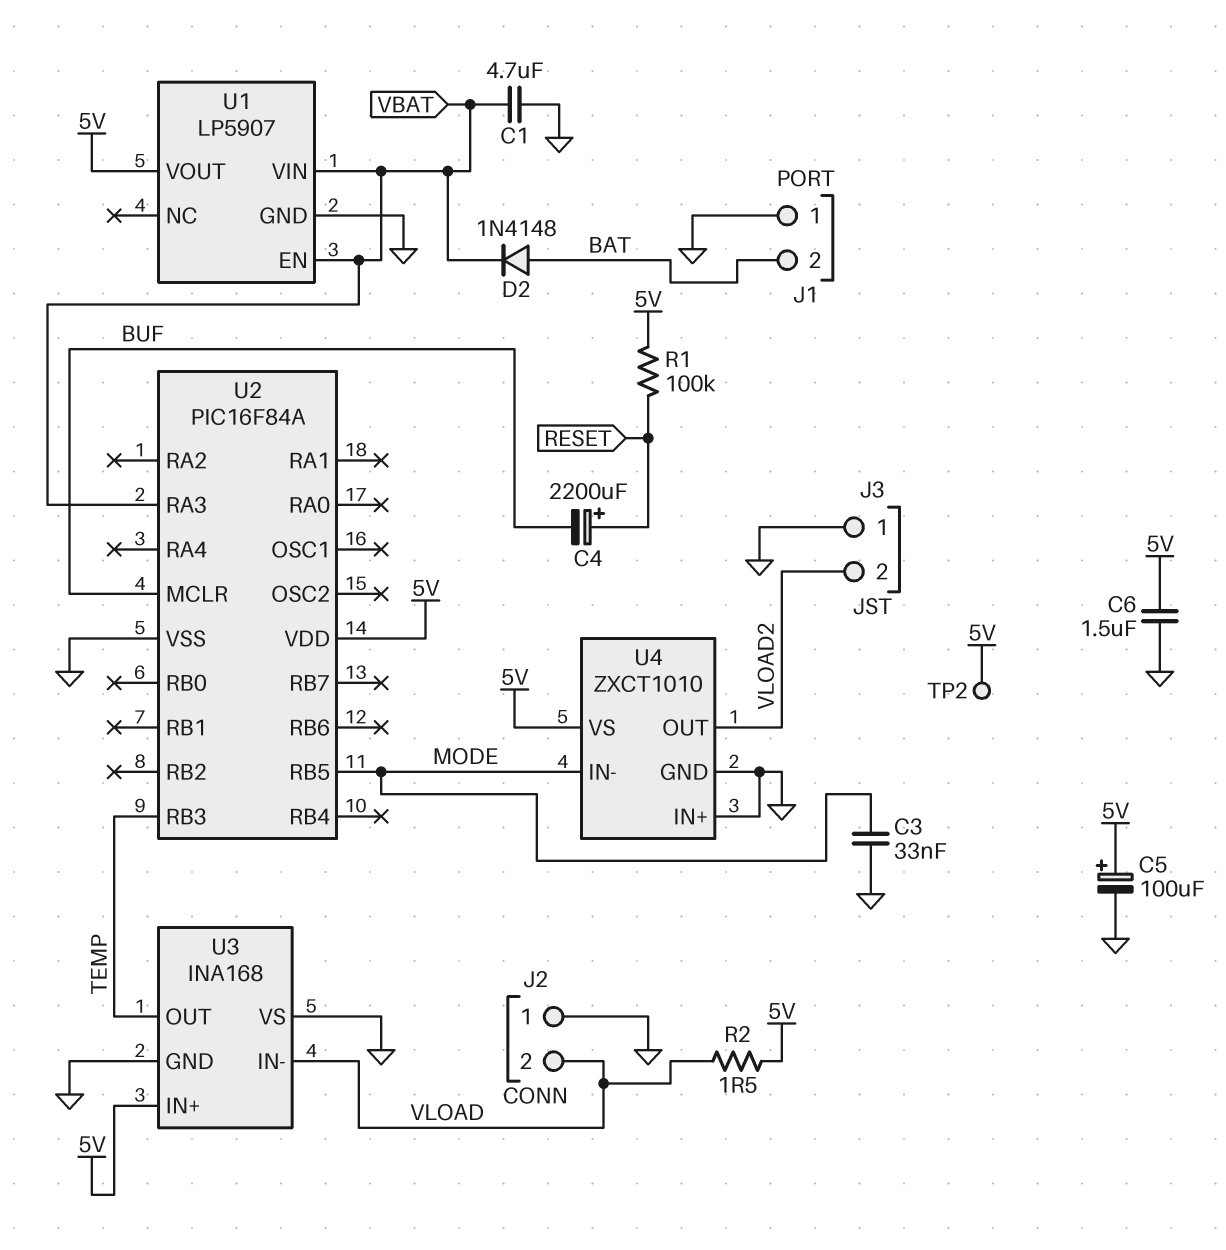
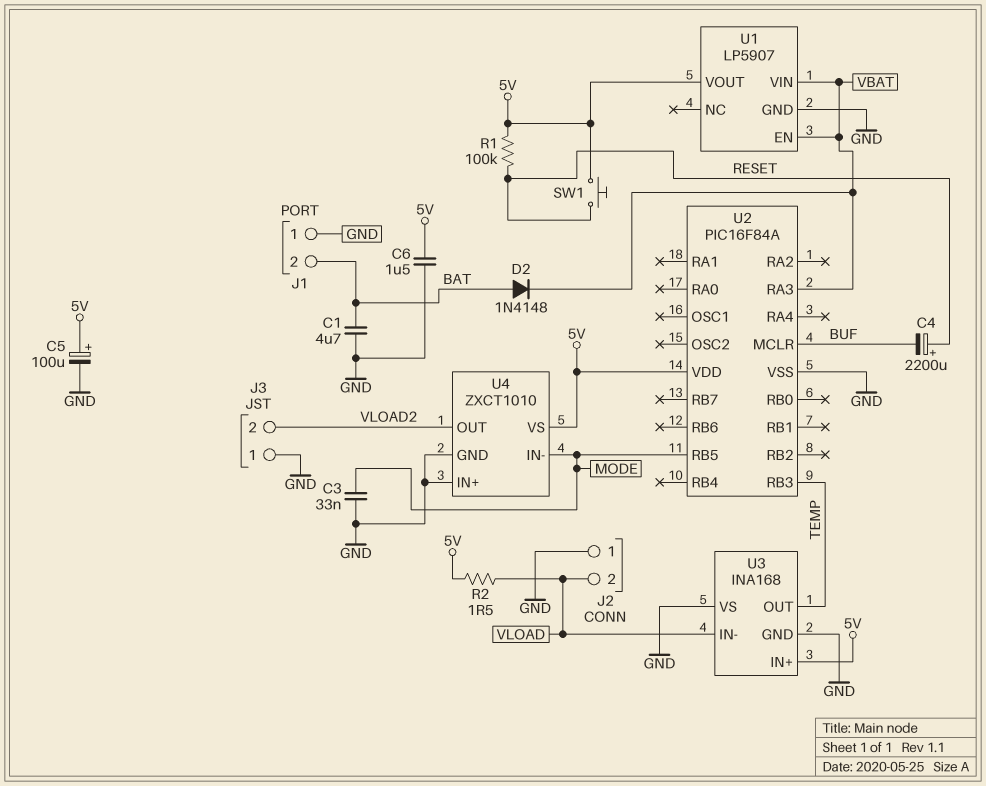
C1: 4.7uF (GND, VBAT) -> 4.7uF (BAT, GND)
SW1: none -> button (5V, RESET)
TP2: test point (5V) -> none

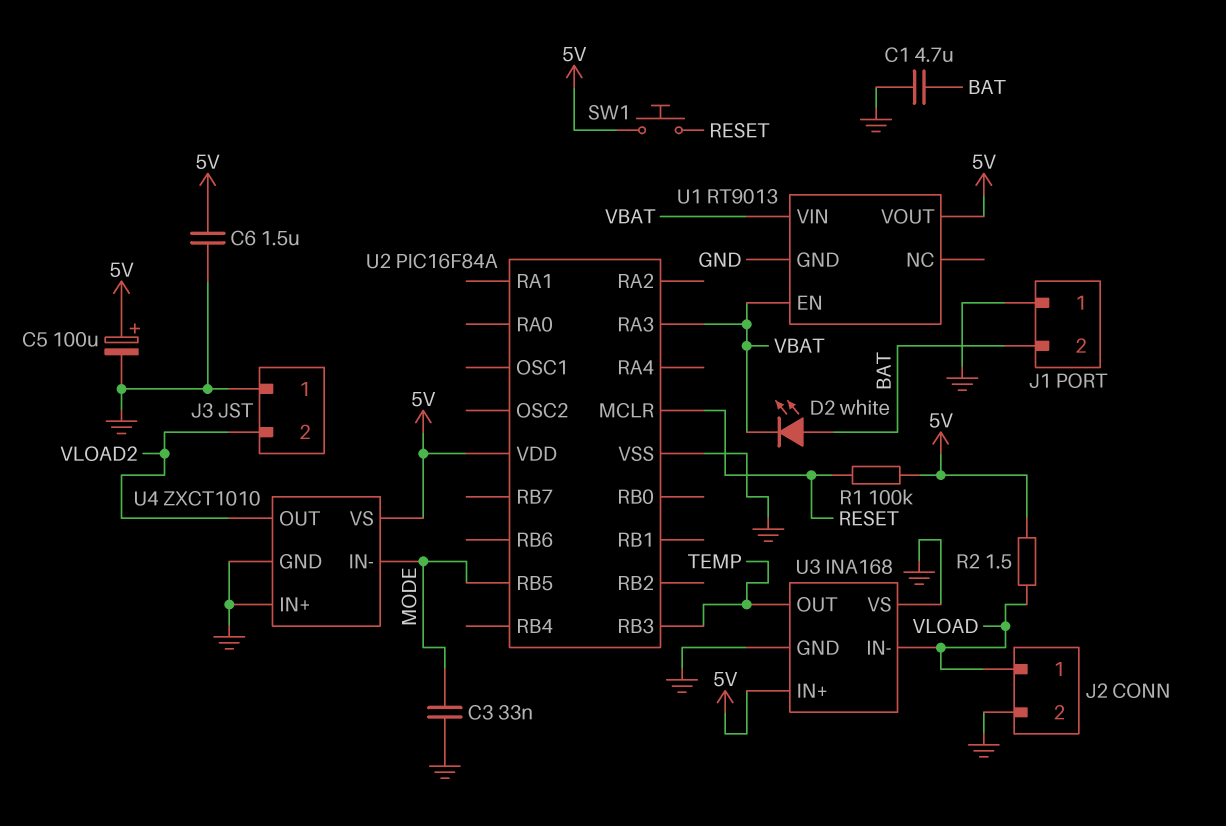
C4: 2200uF (plus RESET, minus BUF) -> none
D2: diode 1N4148 (A BAT, K VBAT) -> LED white (A BAT, K VBAT)
J2 pin 1: GND -> VLOAD
J2 pin 2: VLOAD -> GND
U1: LP5907 -> RT9013
U2 pin MCLR: BUF -> RESET

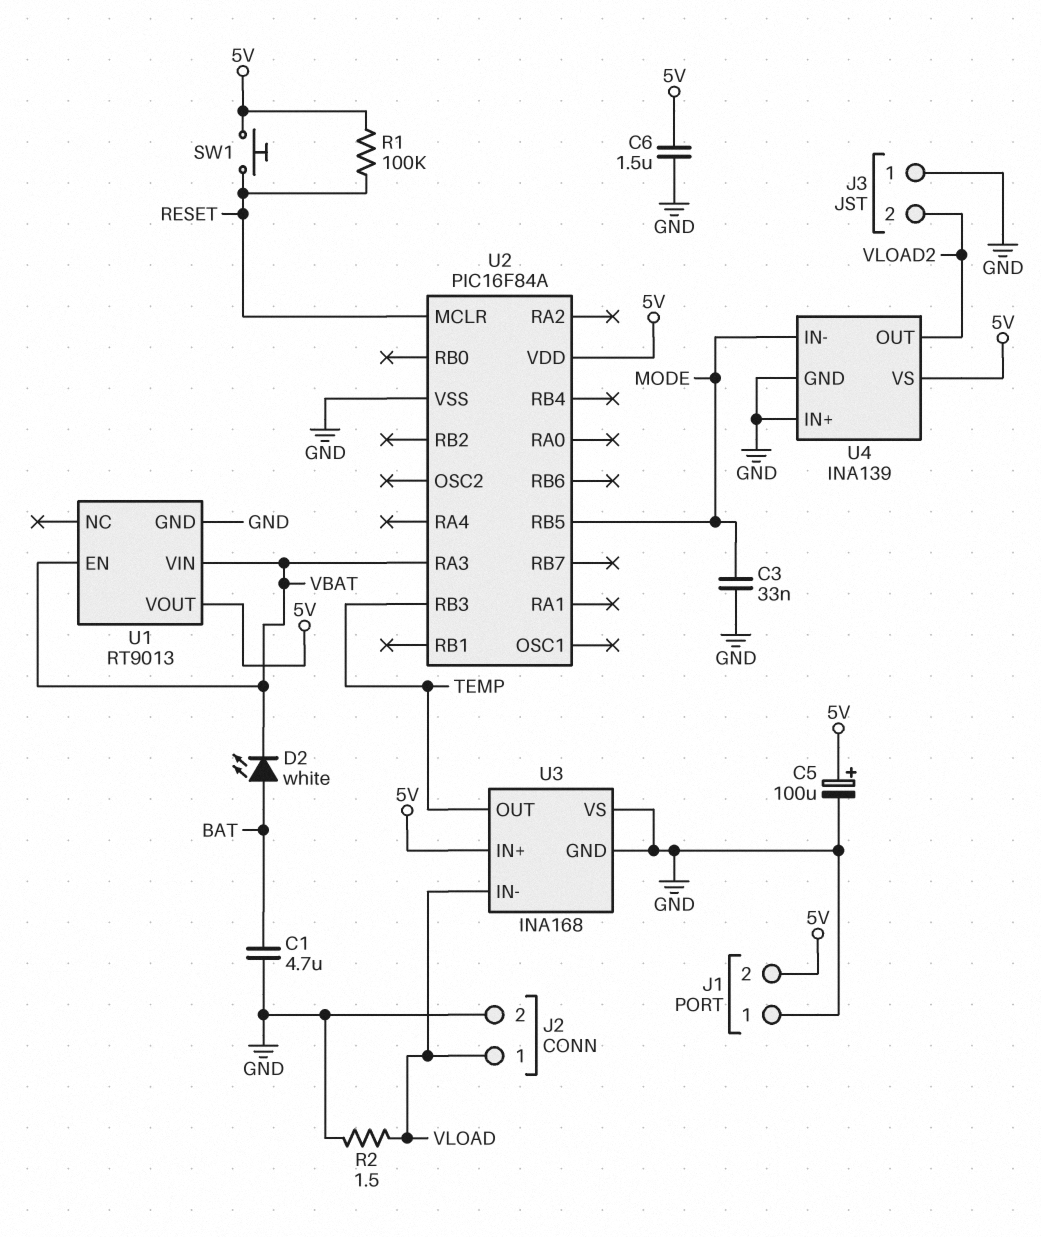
J1 pin 2: BAT -> 5V
R2: 1.5 (5V, VLOAD) -> 1.5 (GND, VLOAD)
U4: ZXCT1010 -> INA139

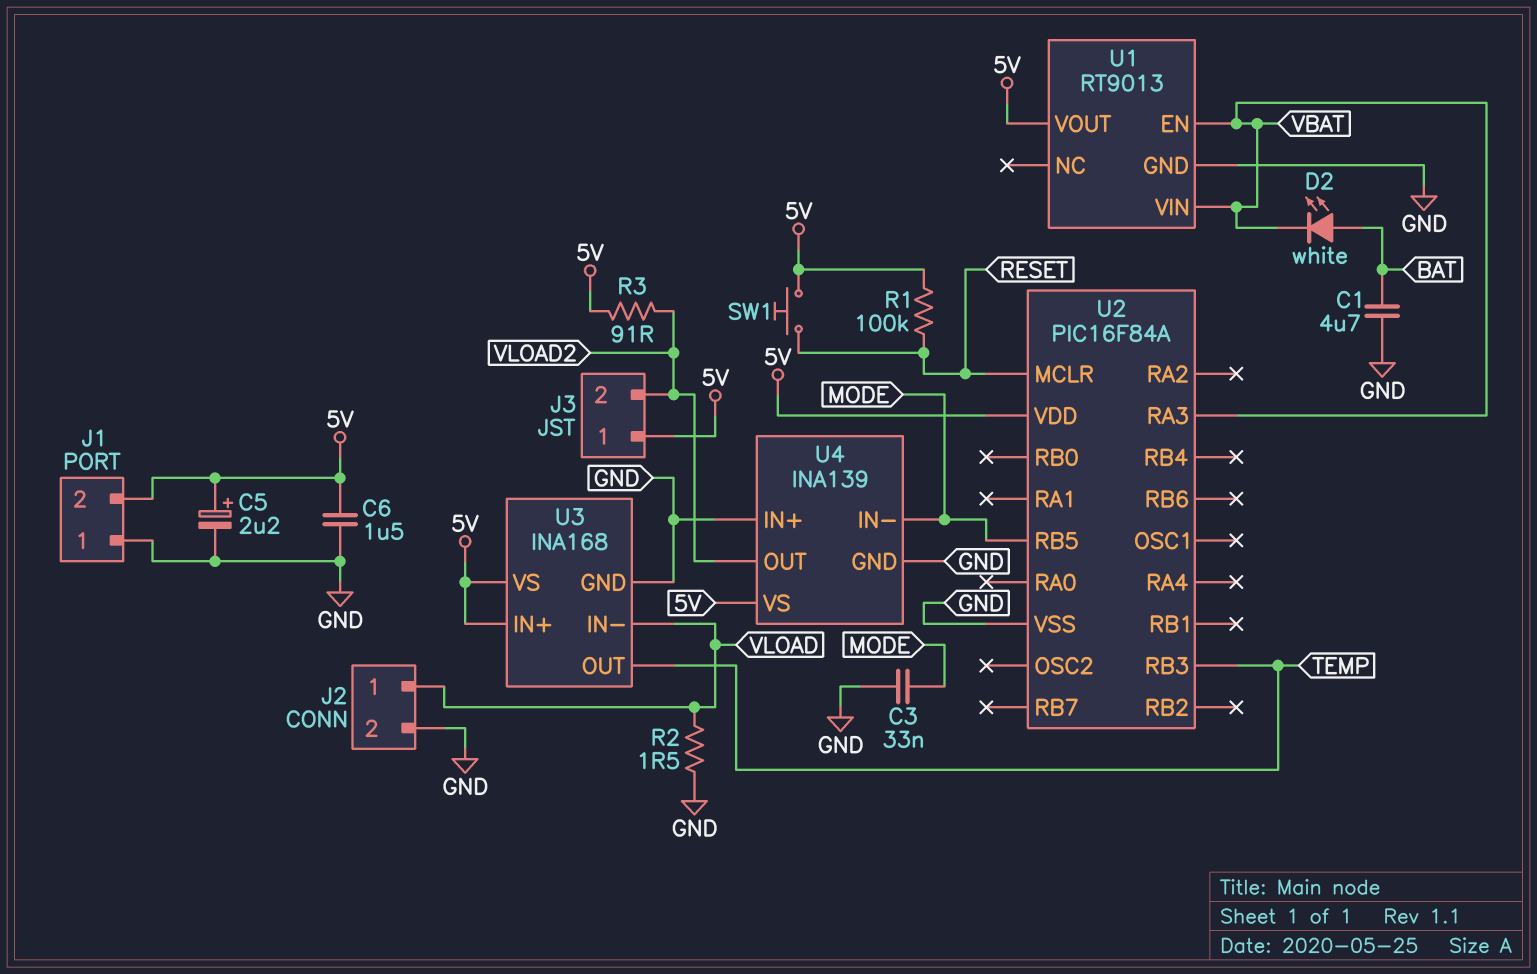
C5: 100uF (plus 5V, minus GND) -> 2.2uF (plus 5V, minus GND)
J3 pin 1: GND -> 5V
R3: none -> 91 (5V, VLOAD2)
U3 pin VS: GND -> 5V

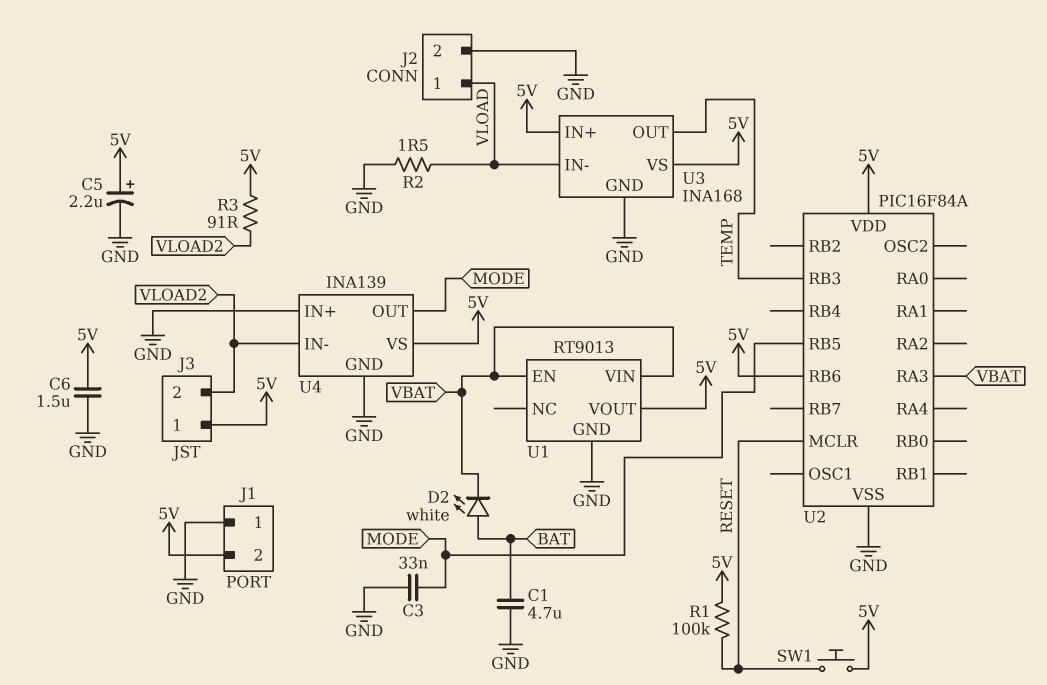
U2 pin RB6: none -> 5V
U4 pin IN-: MODE -> VLOAD2
U4 pin OUT: VLOAD2 -> MODE

